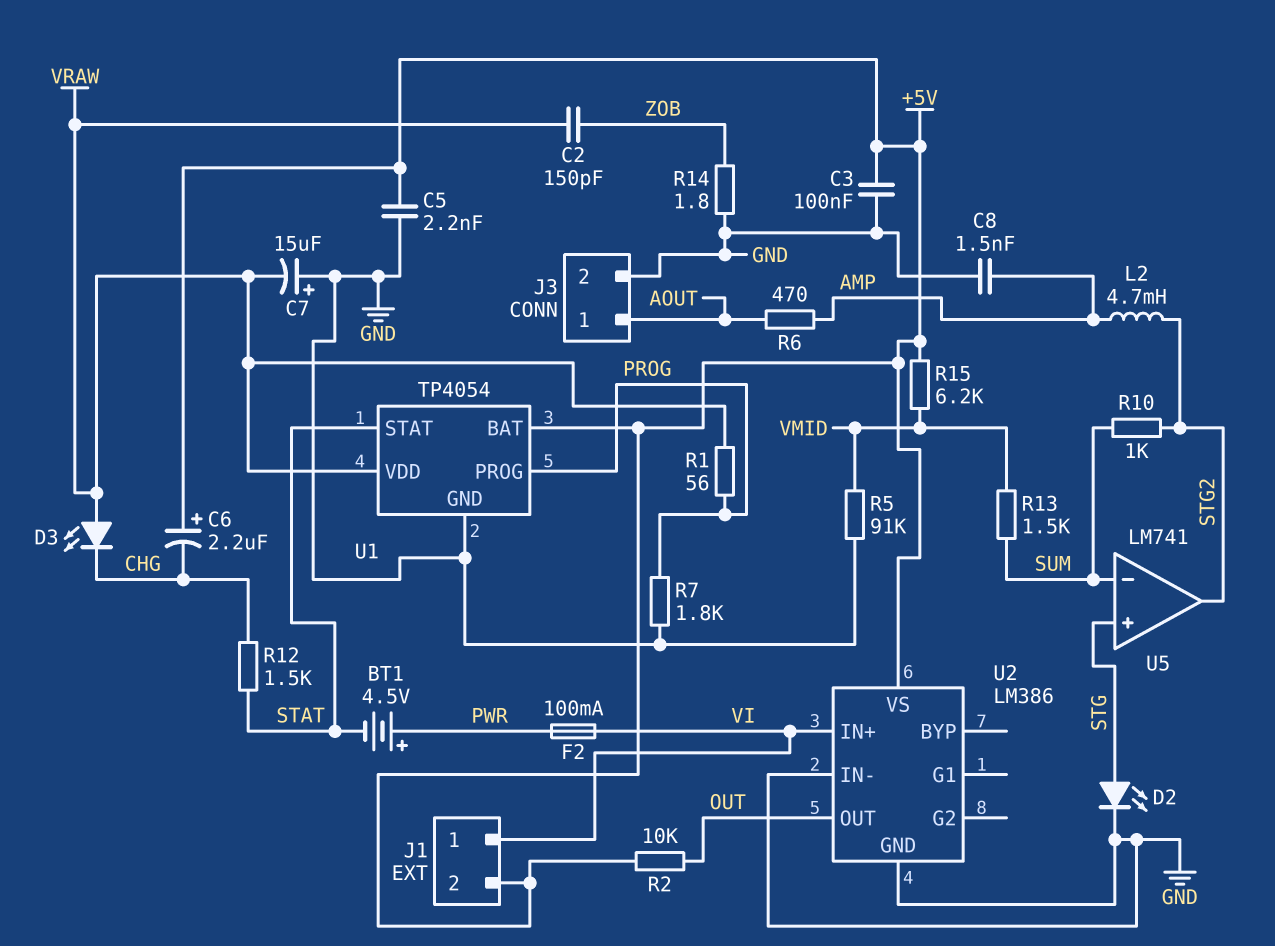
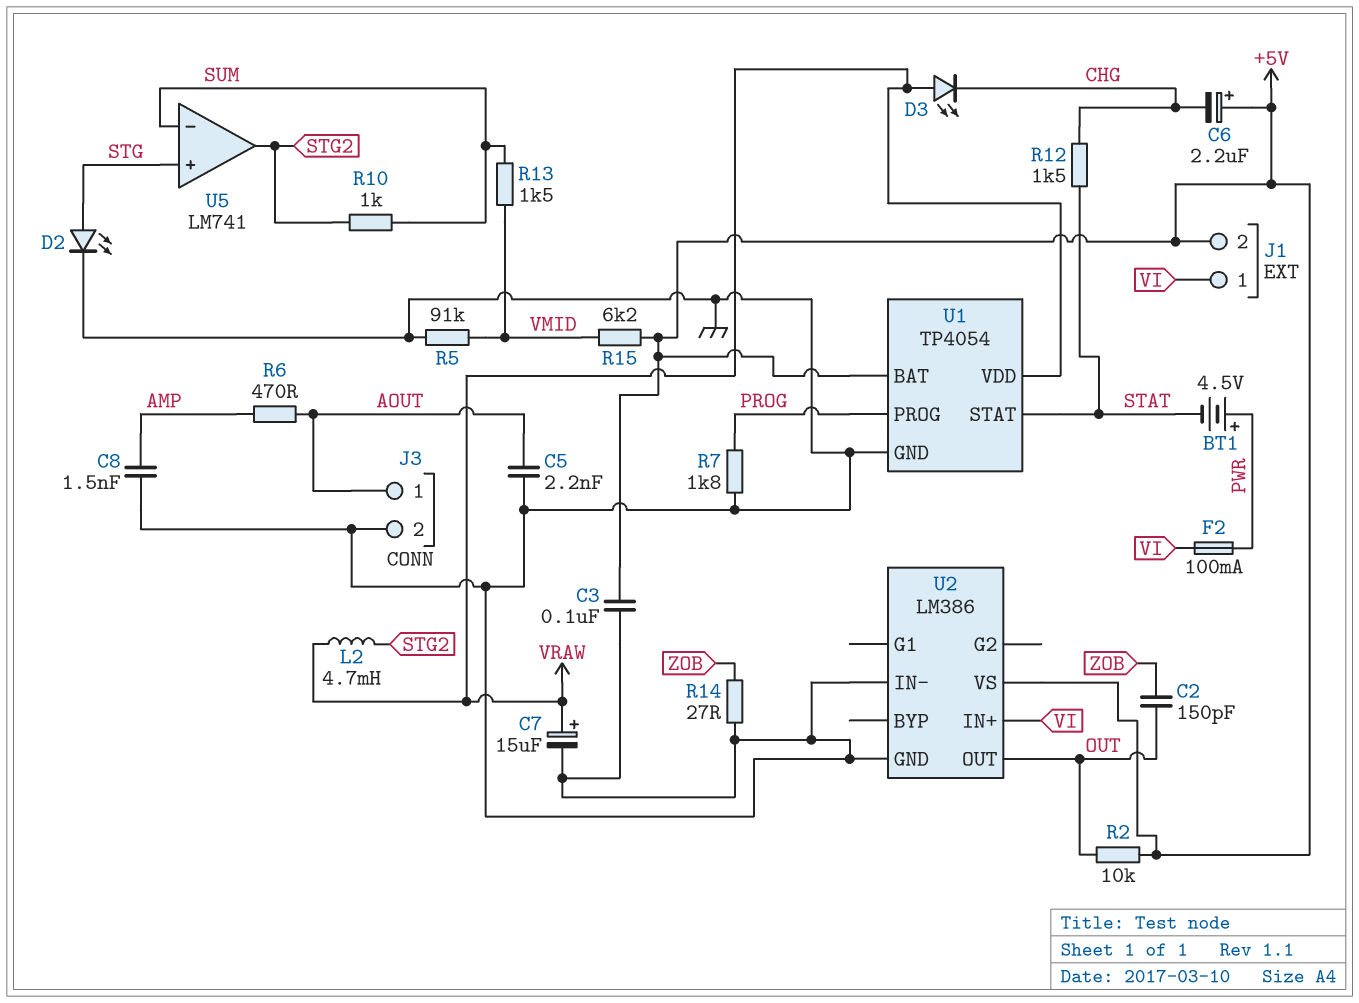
C2: 150pF (VRAW, ZOB) -> 150pF (OUT, ZOB)
C5: 2.2nF (+5V, GND) -> 2.2nF (AOUT, GND)
C7: 15uF (plus GND, minus VRAW) -> 15uF (plus VRAW, minus GND)
L2: 4.7mH (AMP, STG2) -> 4.7mH (STG2, VRAW)
R1: 56 (PROG, VRAW) -> none
R14: 1.8 (GND, ZOB) -> 27 (GND, ZOB)

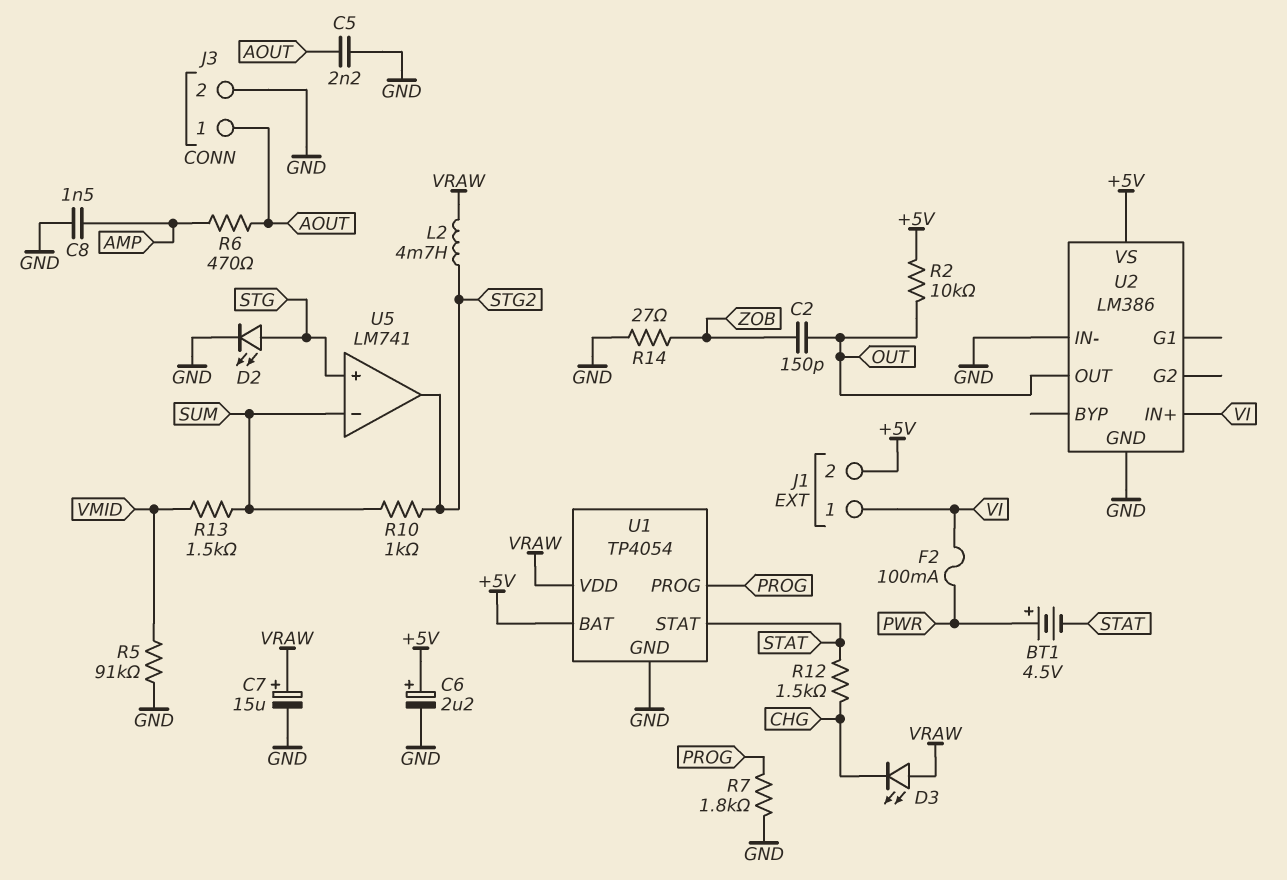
C3: 100nF (+5V, GND) -> none
C6: 2.2uF (plus +5V, minus CHG) -> 2.2uF (plus +5V, minus GND)
R15: 6.2k (+5V, VMID) -> none

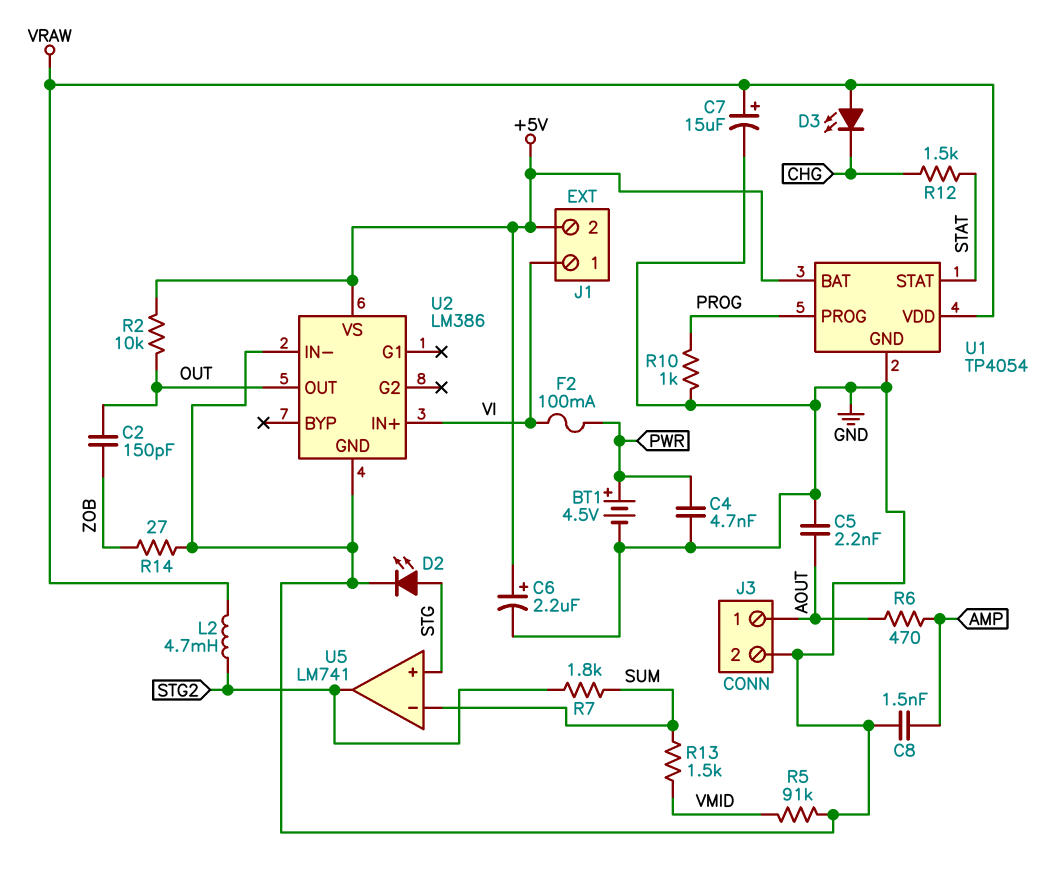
BT1: 4.5V (plus PWR, minus STAT) -> 4.5V (plus PWR, minus GND)
C4: none -> 4.7nF (GND, PWR)
R7: 1.8k (GND, PROG) -> 1.8k (STG2, SUM)
R10: 1k (STG2, SUM) -> 1k (GND, PROG)

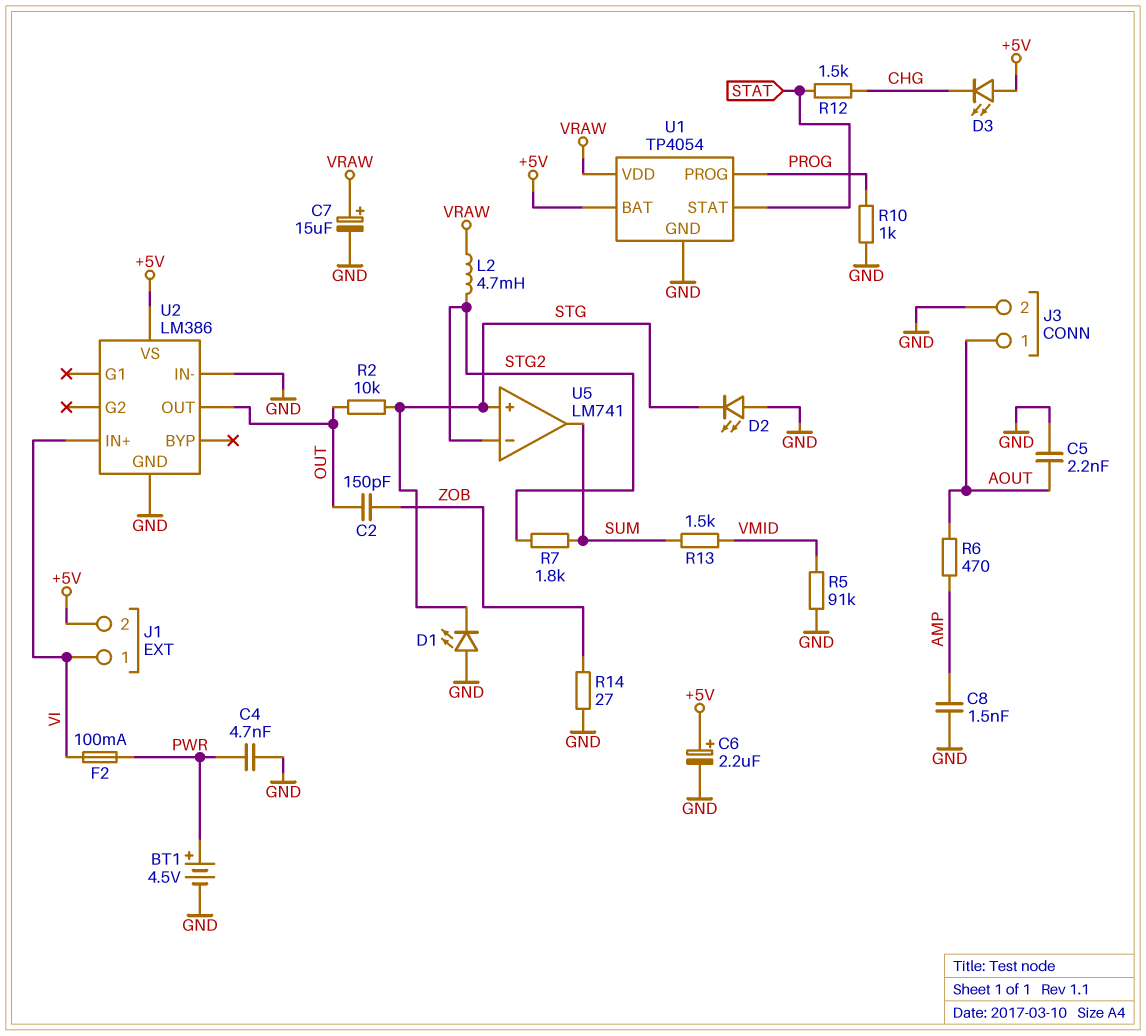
D1: none -> LED (A GND, K STG)
D2: LED (A STG, K GND) -> LED (A GND, K STG)
D3: LED (A VRAW, K CHG) -> LED (A +5V, K CHG)
R2: 10k (+5V, OUT) -> 10k (OUT, STG)
U5 pin in-: SUM -> STG2
U5 pin out: STG2 -> SUM

